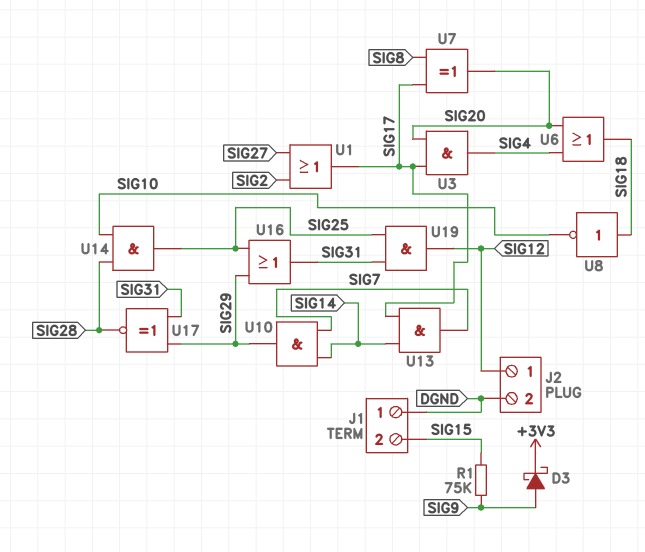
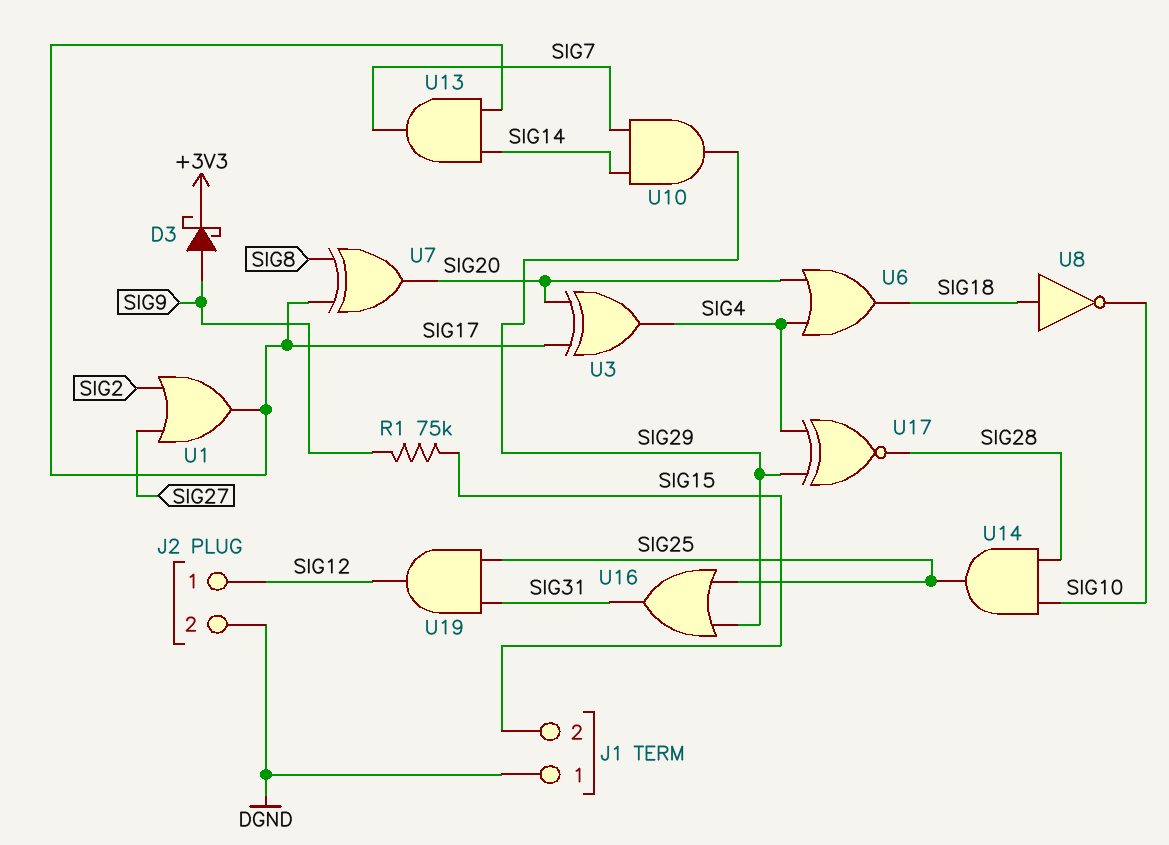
U3: AND (in SIG17, in SIG20, out SIG4) -> XOR (in SIG17, in SIG20, out SIG4)
U17: XNOR (in SIG29, in SIG31, out SIG28) -> XNOR (in SIG4, in SIG29, out SIG28)

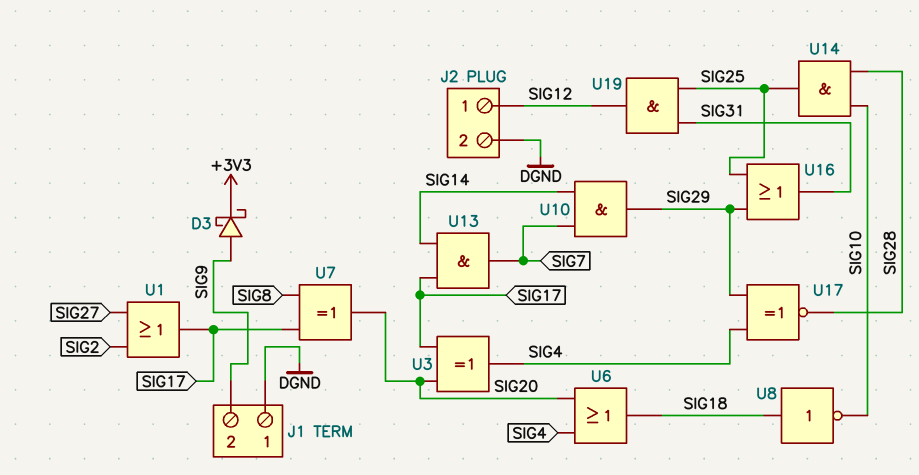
J1 pin 2: SIG15 -> SIG9
R1: 75k (SIG9, SIG15) -> none

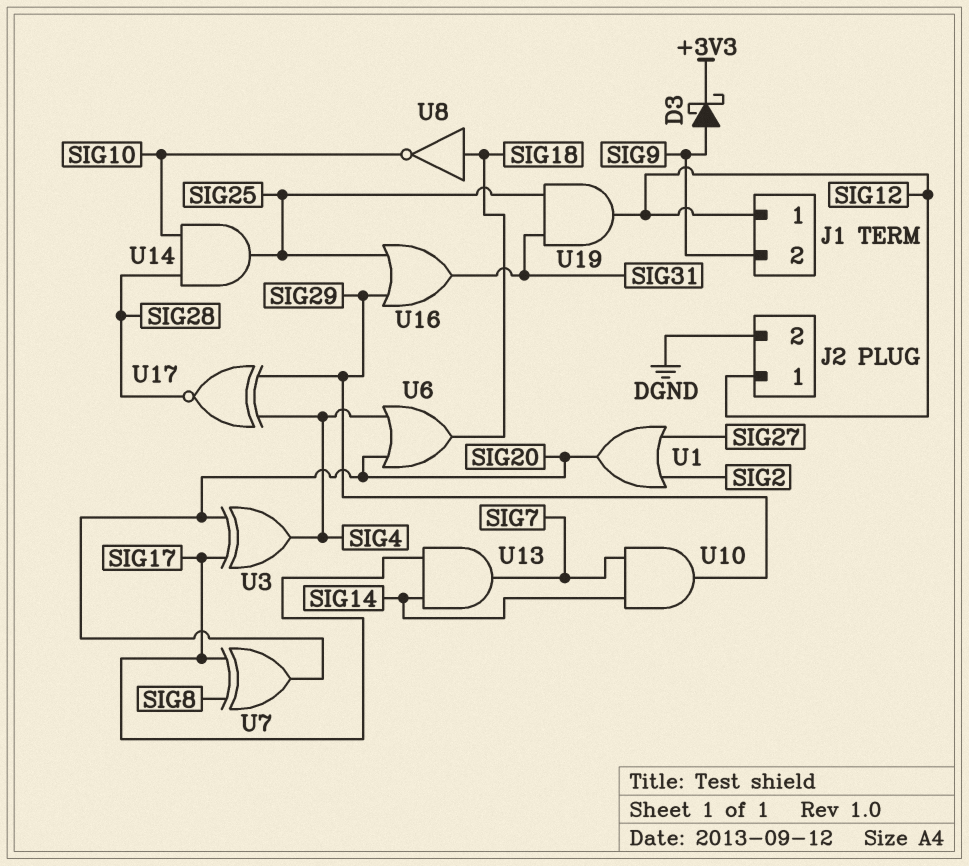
J1 pin 1: DGND -> SIG12
U1: OR (in SIG2, in SIG27, out SIG17) -> OR (in SIG2, in SIG27, out SIG20)

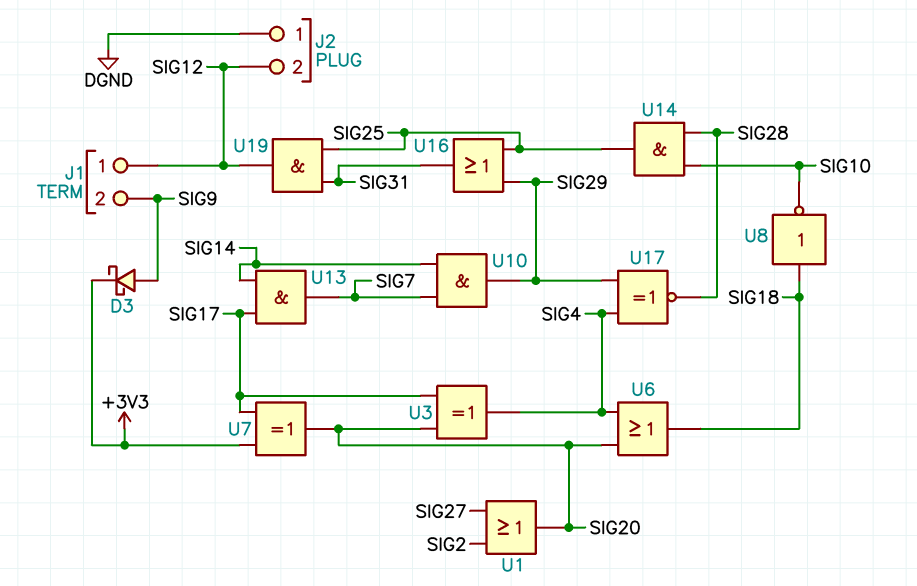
J2 pin 1: SIG12 -> DGND
J2 pin 2: DGND -> SIG12
U7: XOR (in SIG8, in SIG17, out SIG20) -> XOR (in +3V3, in SIG17, out SIG20)

